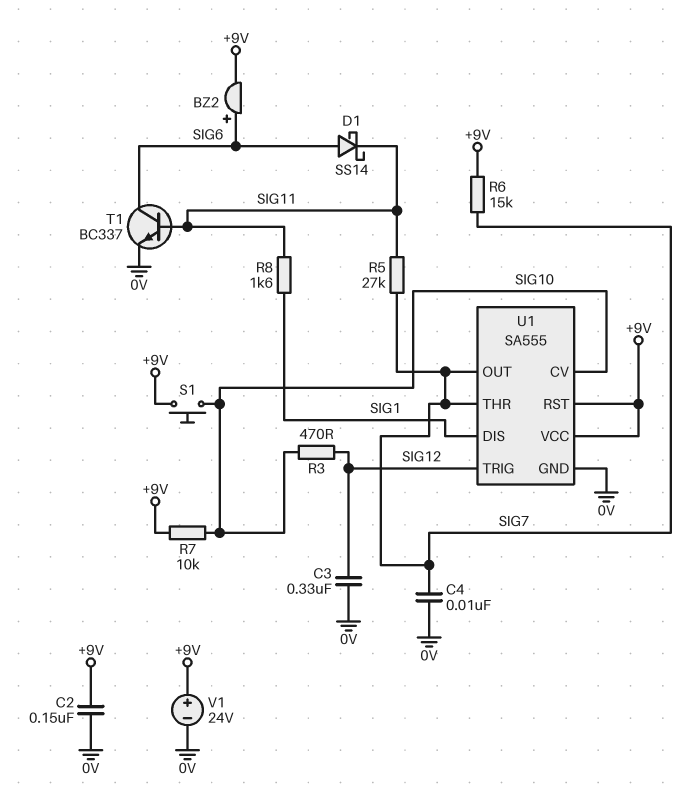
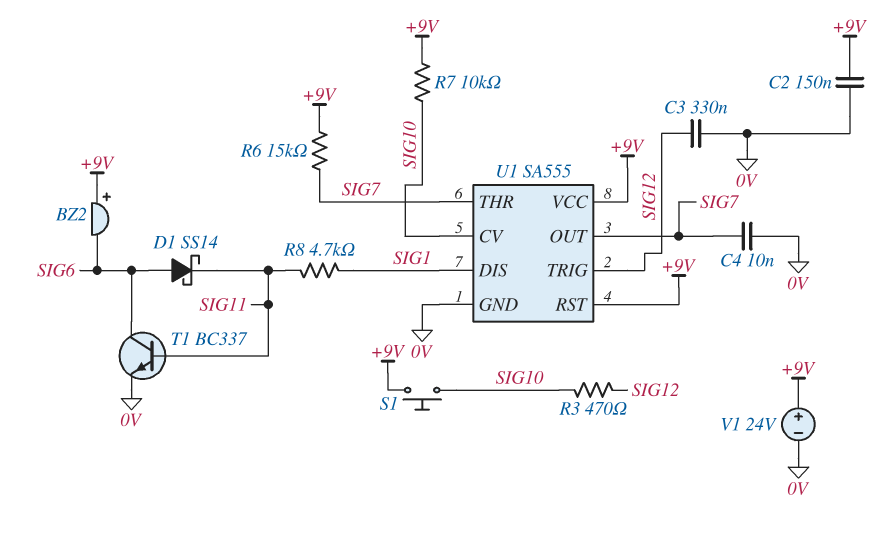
BZ2: buzzer (plus SIG6, minus +9V) -> buzzer (plus +9V, minus SIG6)
R5: 27k (SIG7, SIG11) -> none
R8: 1.6k (SIG1, SIG11) -> 4.7k (SIG1, SIG11)

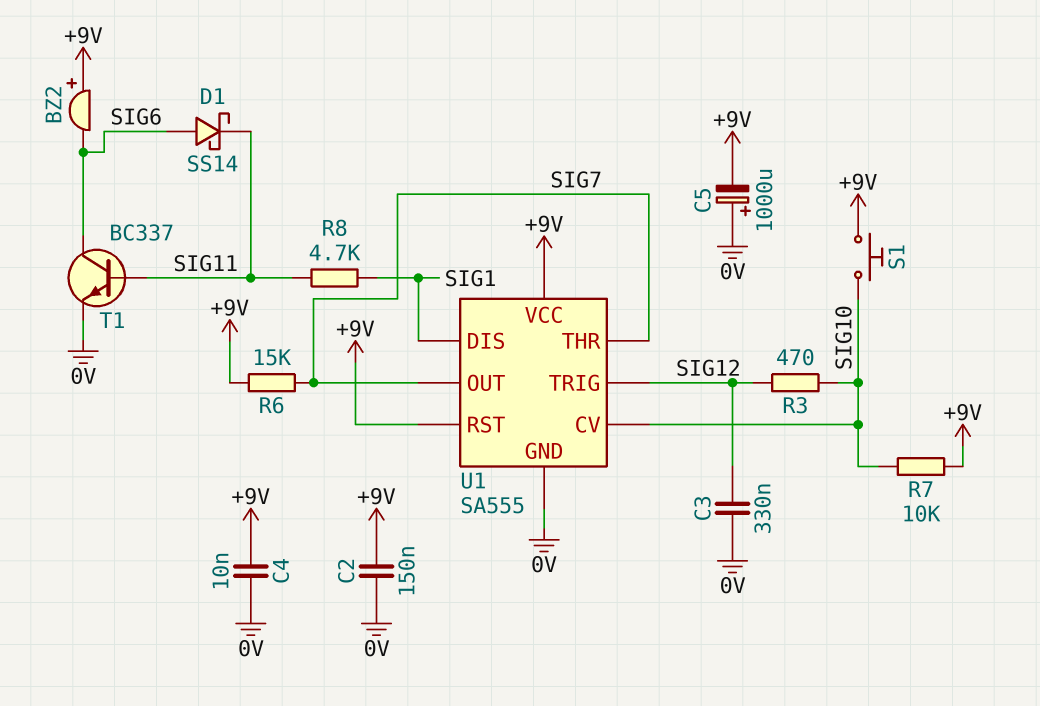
C4: 10nF (0V, SIG7) -> 10nF (+9V, 0V)
C5: none -> 1000uF (plus 0V, minus +9V)
V1: 24V (plus +9V, minus 0V) -> none

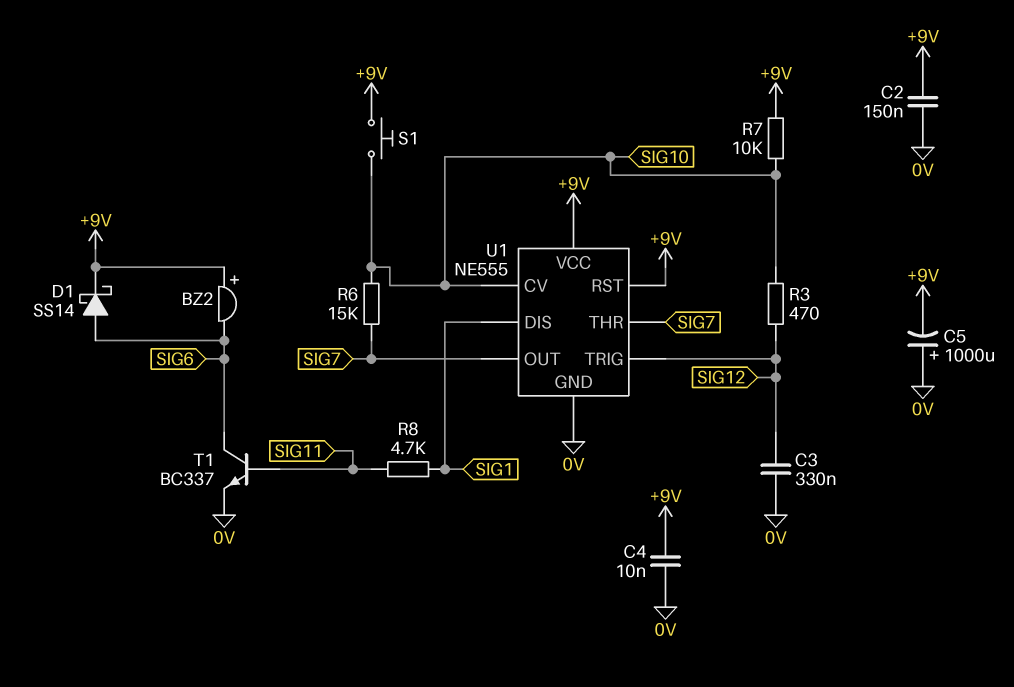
D1: schottky SS14 (A SIG6, K SIG11) -> schottky SS14 (A SIG6, K +9V)
R6: 15k (+9V, SIG7) -> 15k (SIG7, SIG10)
U1: SA555 -> NE555

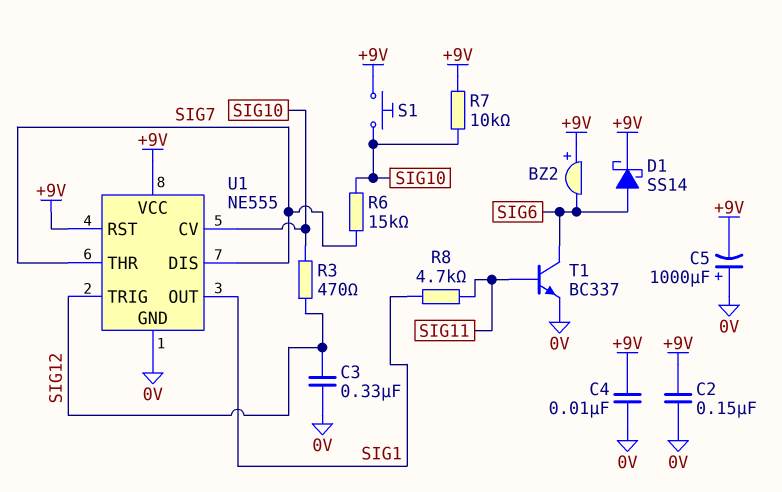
U1 pin DIS: SIG1 -> SIG7
U1 pin OUT: SIG7 -> SIG1

